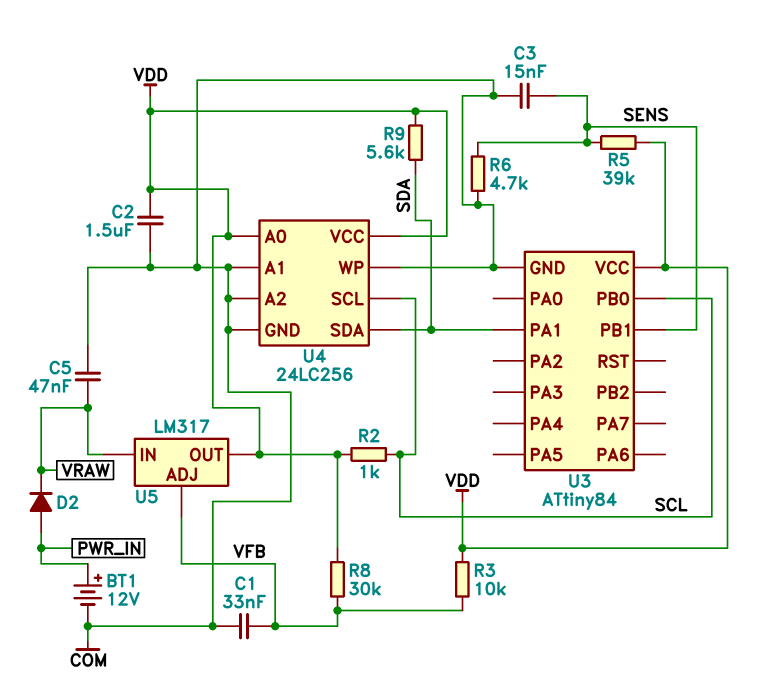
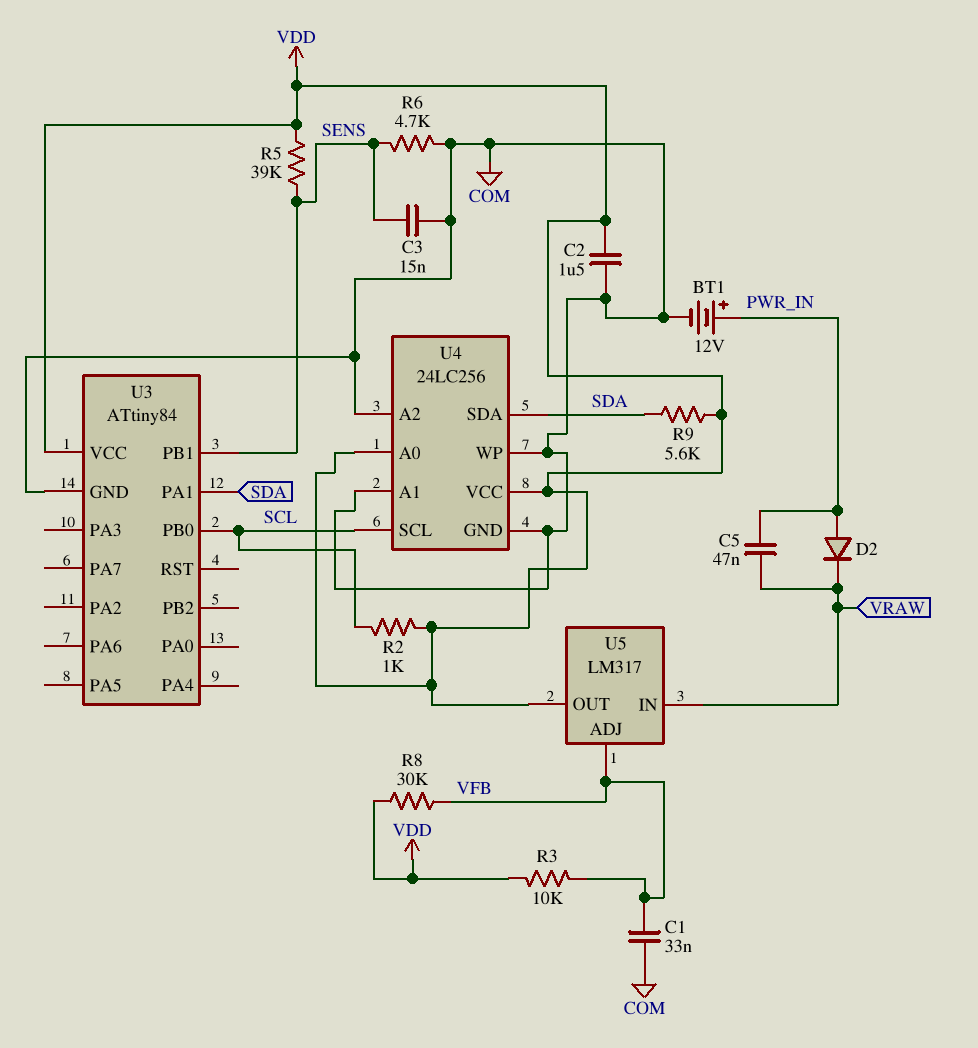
C5: 47nF (COM, VRAW) -> 47nF (PWR_IN, VRAW)

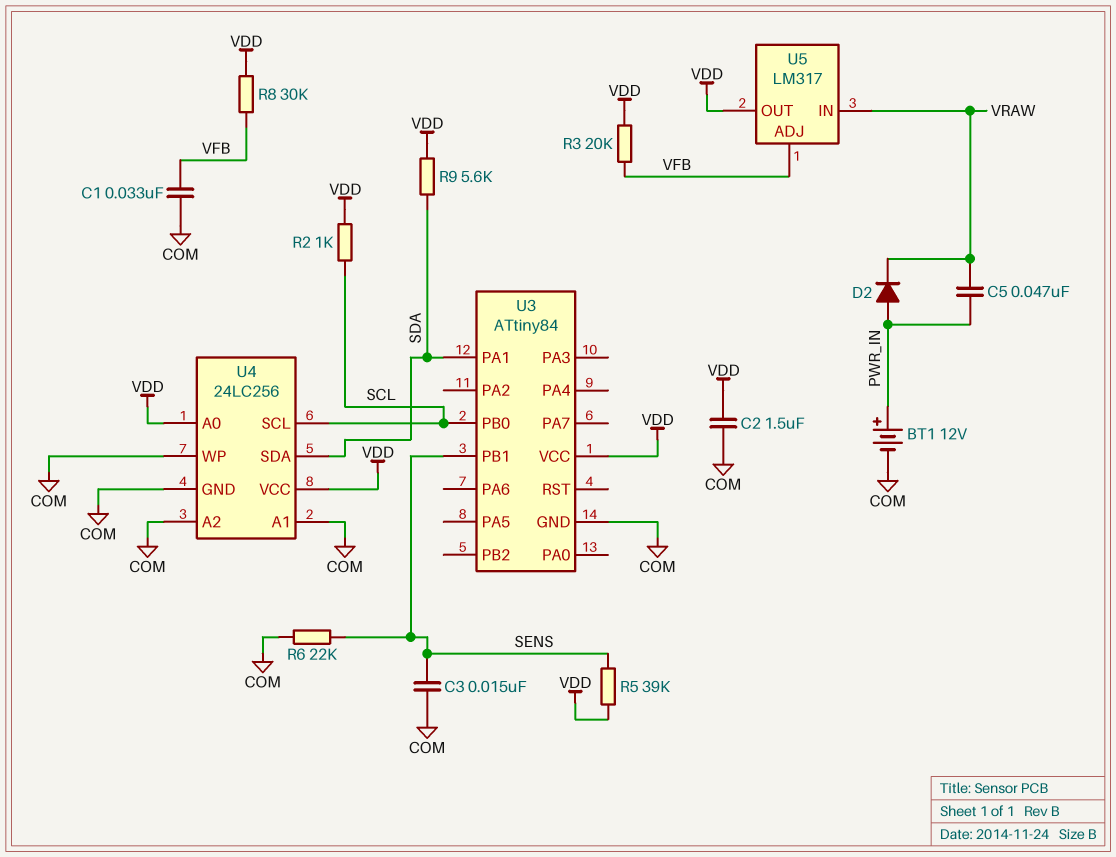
R3: 10k (VDD, VFB) -> 20k (VDD, VFB)
R6: 4.7k (COM, SENS) -> 22k (COM, SENS)

